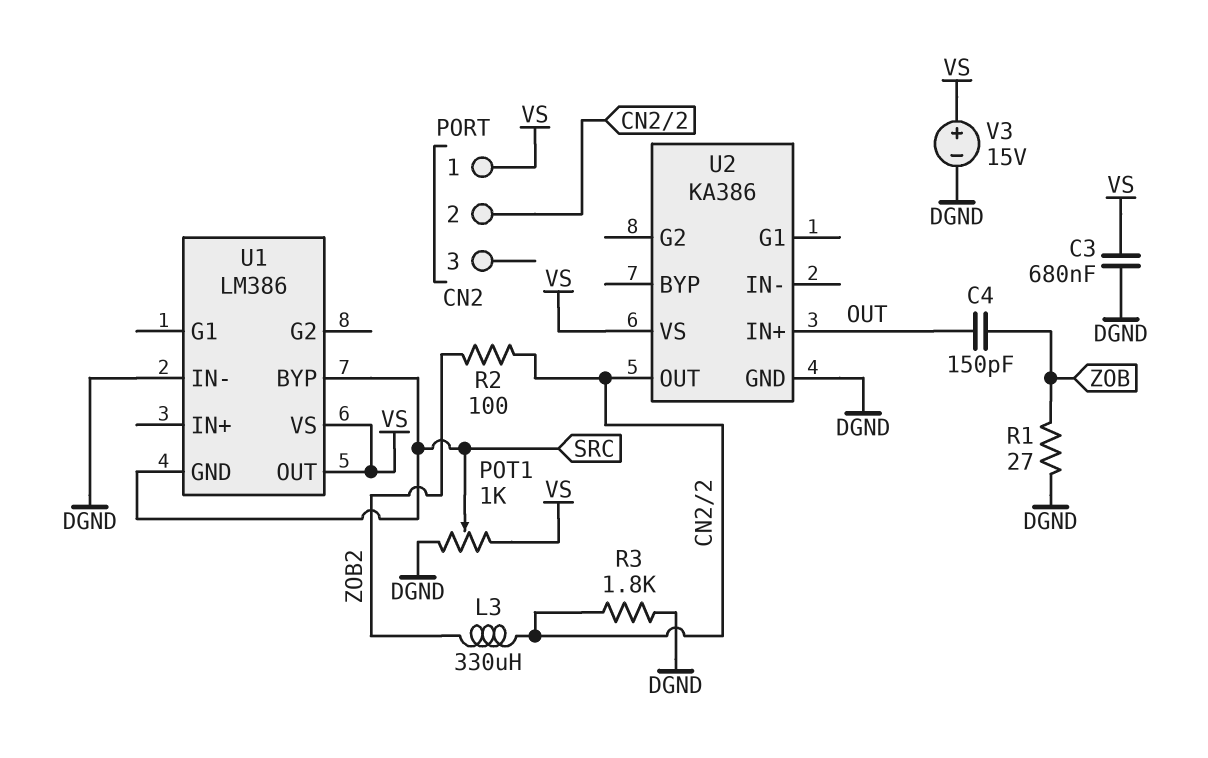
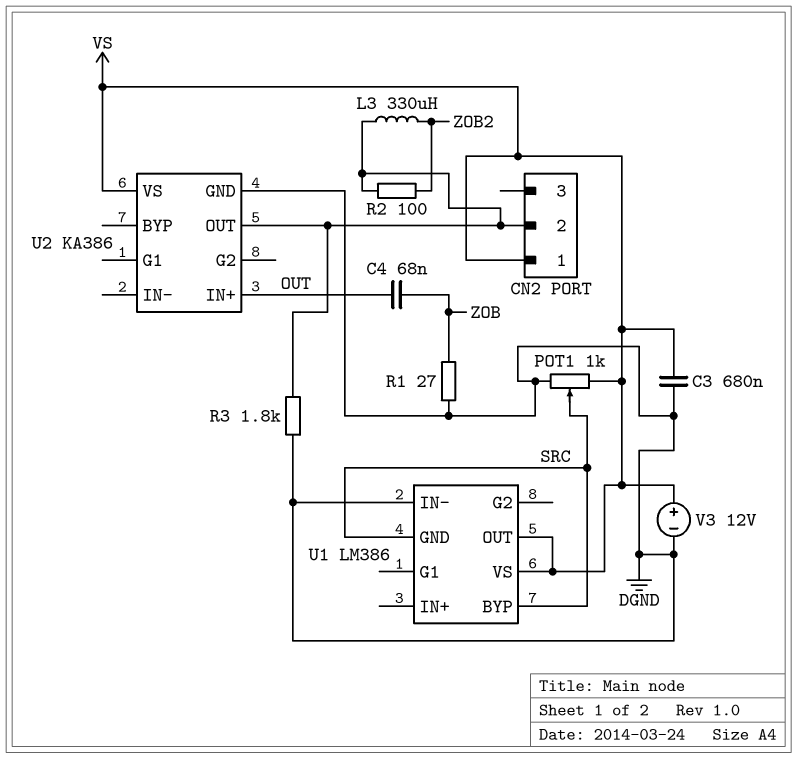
C4: 150pF (OUT, ZOB) -> 68nF (OUT, ZOB)
V3: 15V (plus VS, minus DGND) -> 12V (plus VS, minus DGND)

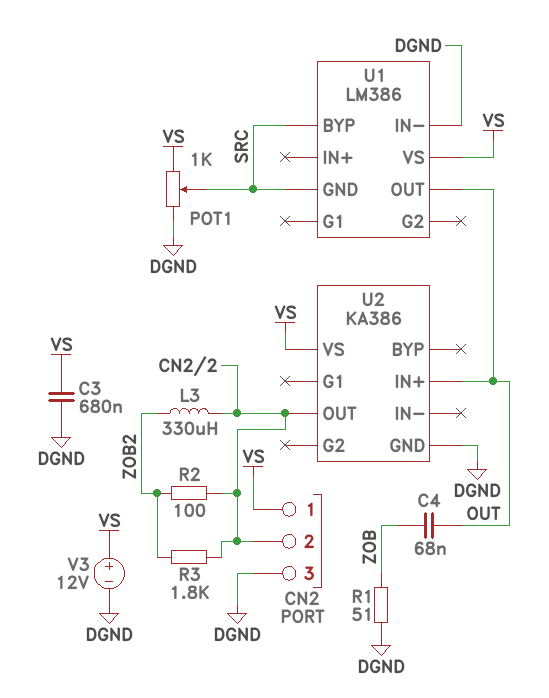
CN2 pin 3: none -> DGND
R1: 27 (DGND, ZOB) -> 51 (DGND, ZOB)
R3: 1.8k (CN2/2, DGND) -> 1.8k (CN2/2, ZOB2)
U1 pin OUT: VS -> OUT

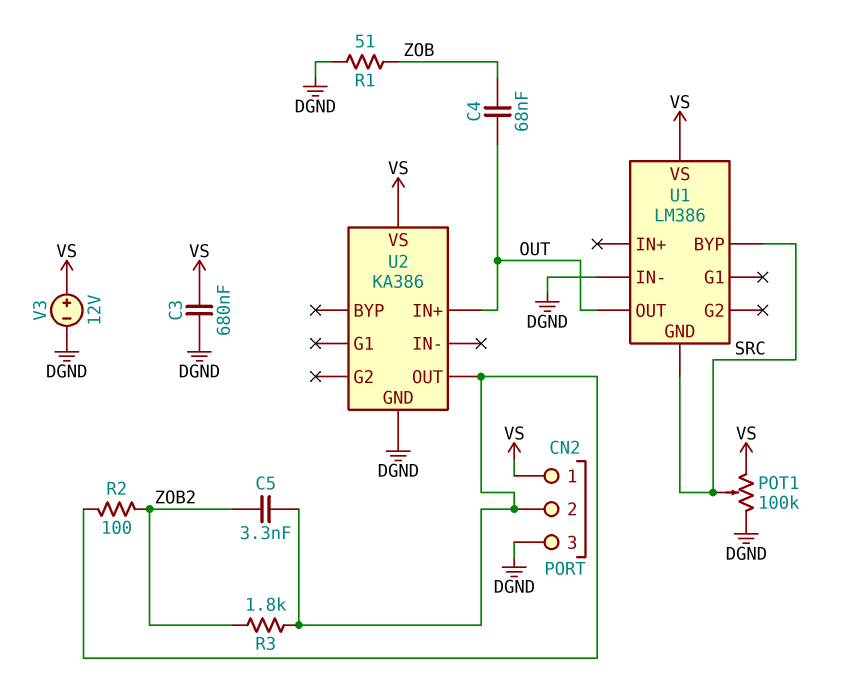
C5: none -> 3.3nF (CN2/2, ZOB2)
L3: 330uH (CN2/2, ZOB2) -> none
POT1: 1k (DGND, VS, wiper SRC) -> 100k (DGND, VS, wiper SRC)

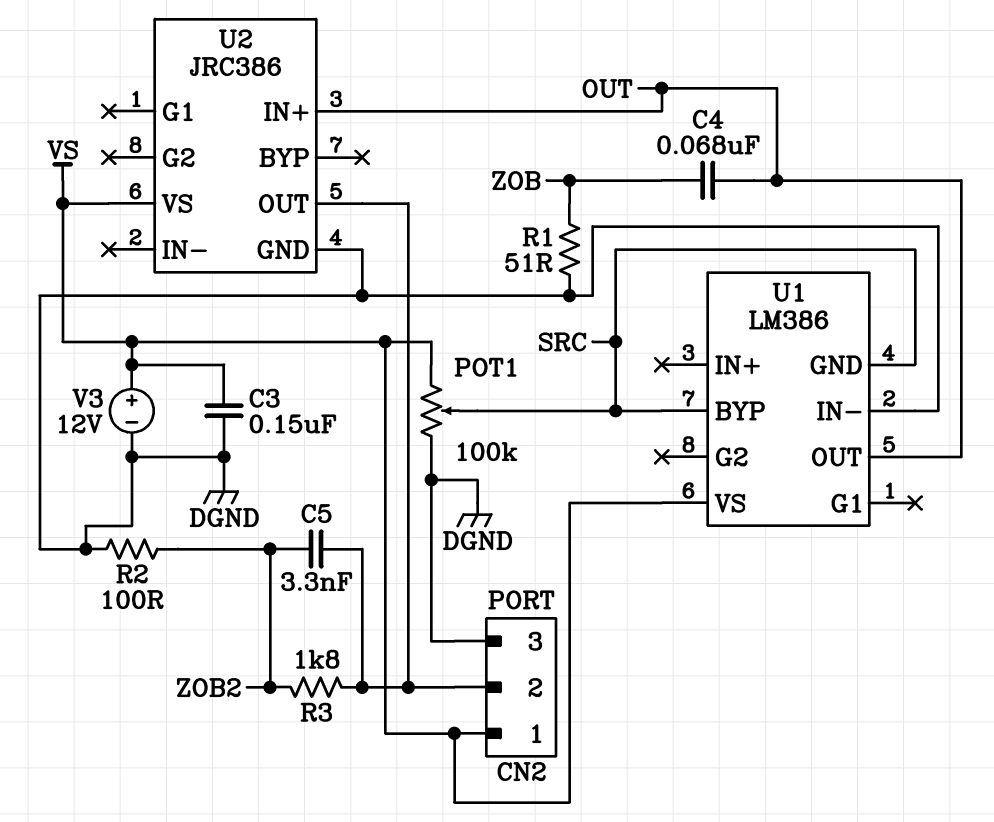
C3: 680nF (DGND, VS) -> 150nF (DGND, VS)
R2: 100 (CN2/2, ZOB2) -> 100 (DGND, ZOB2)
U2: KA386 -> JRC386

